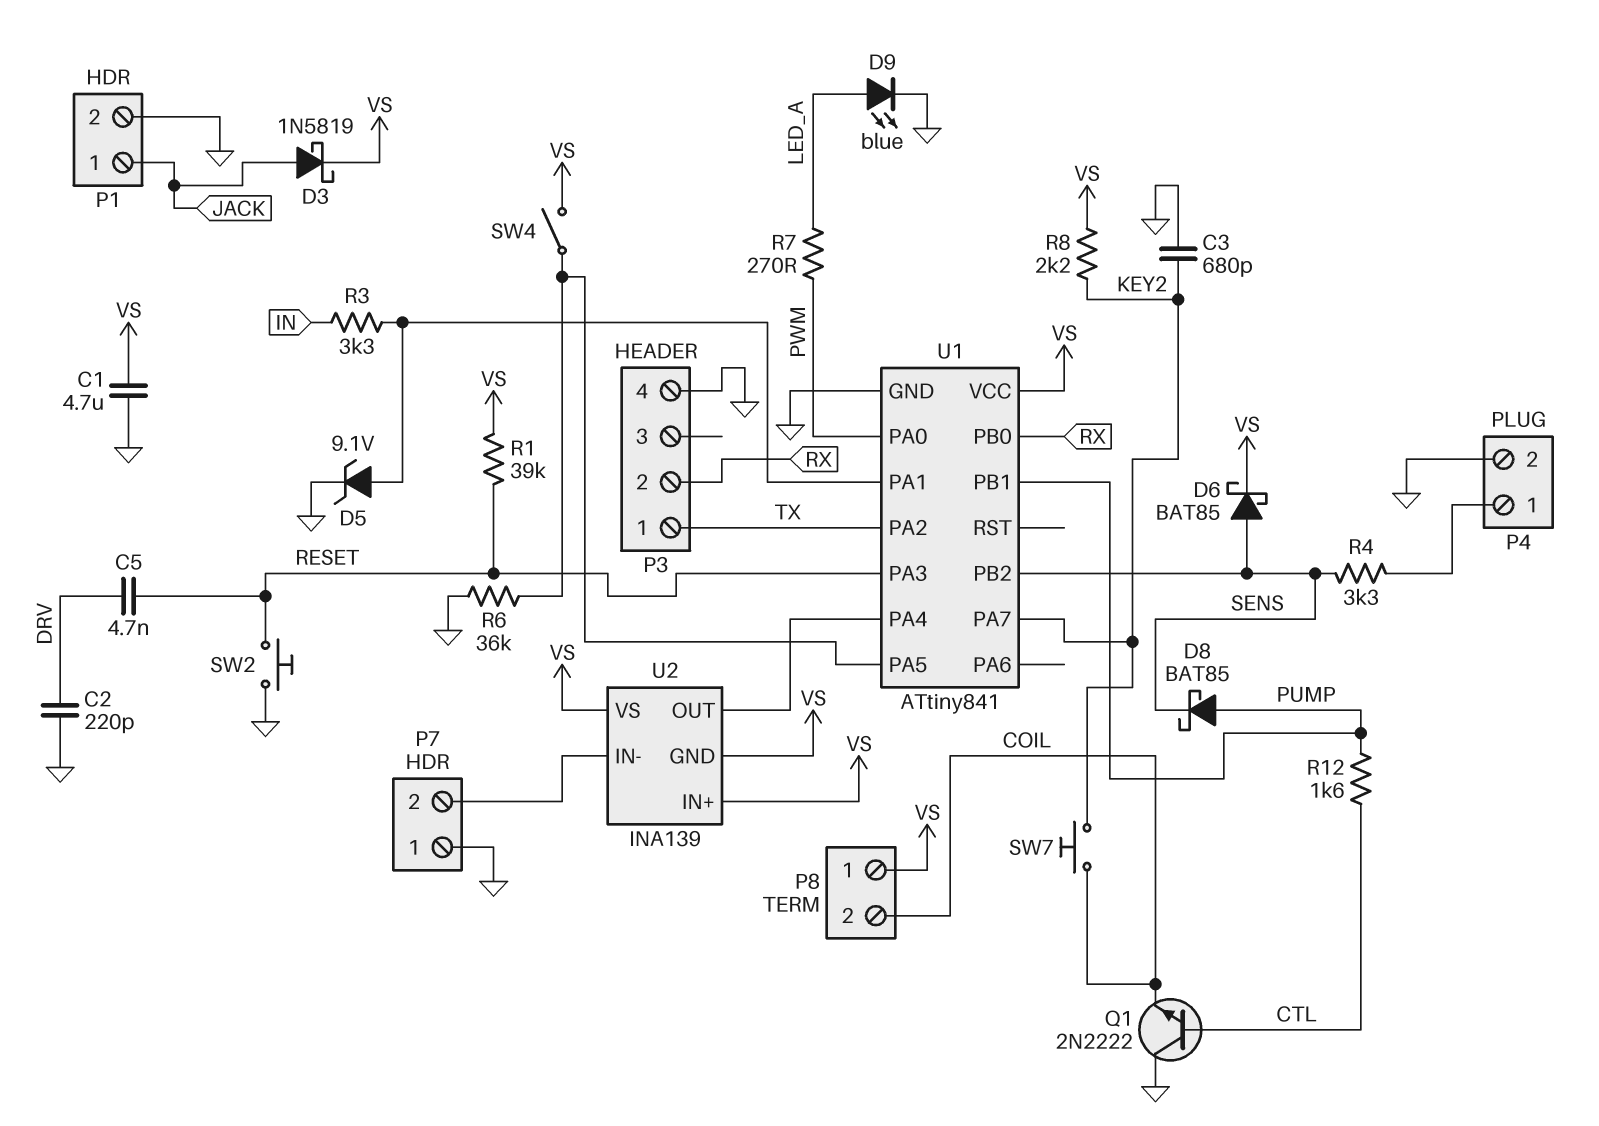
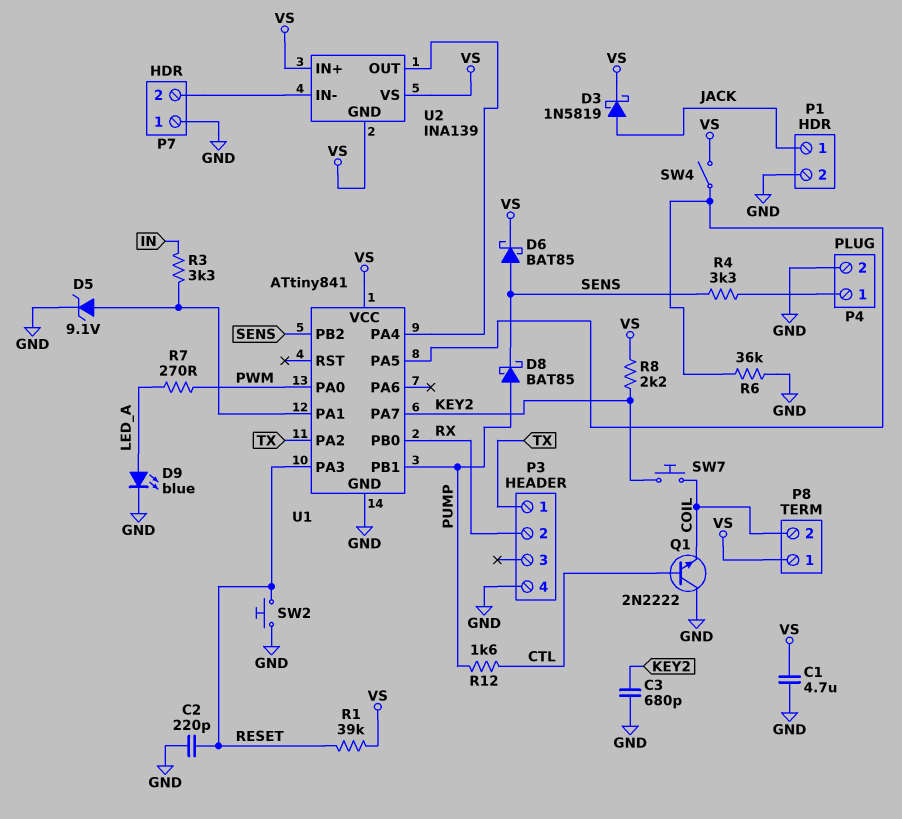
C2: 220pF (DRV, GND) -> 220pF (GND, RESET)
C5: 4.7nF (DRV, RESET) -> none

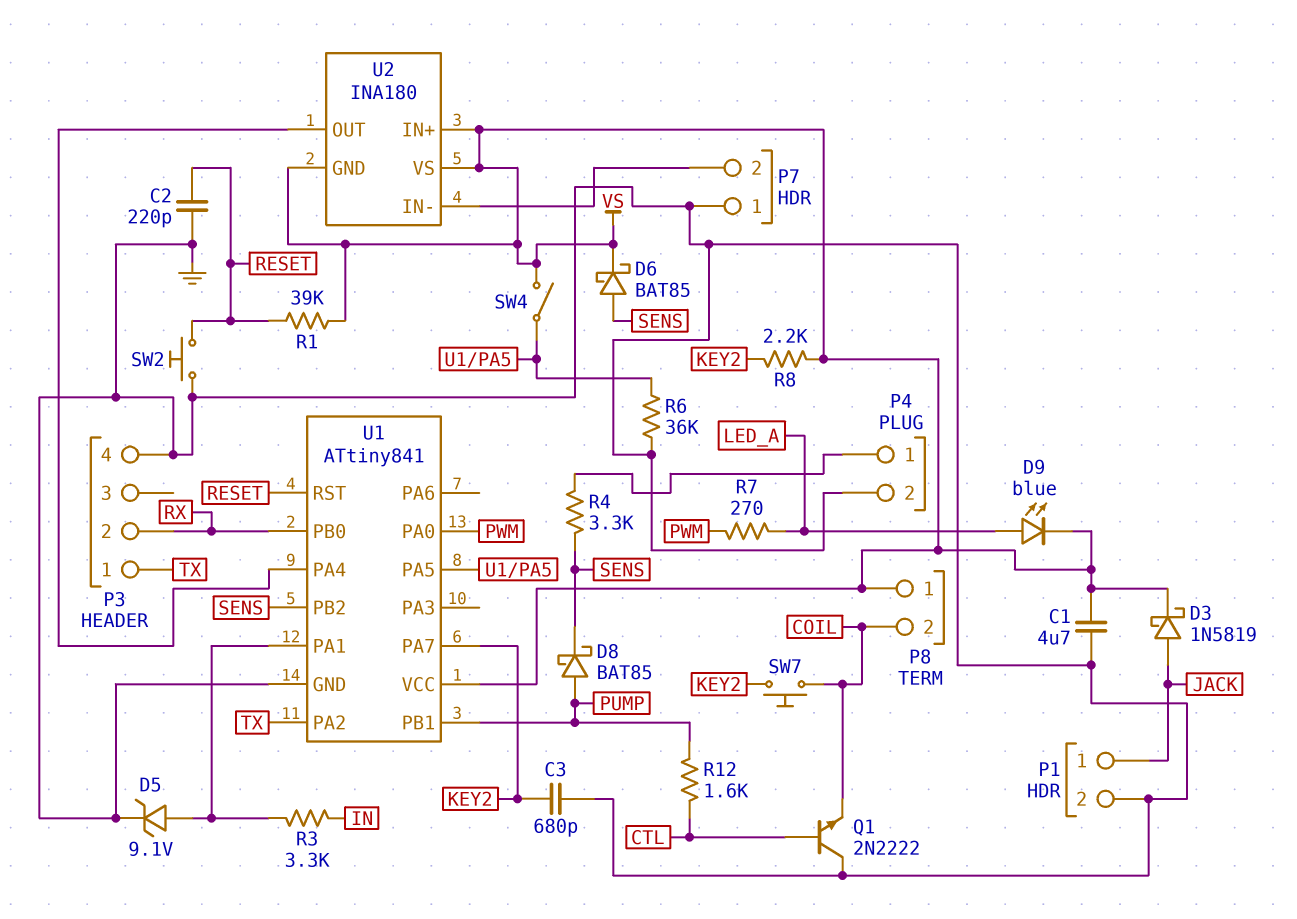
D9: LED blue (A LED_A, K GND) -> LED blue (A LED_A, K VS)
U1 pin PA3: RESET -> none
U1 pin RST: none -> RESET
U2: INA139 -> INA180

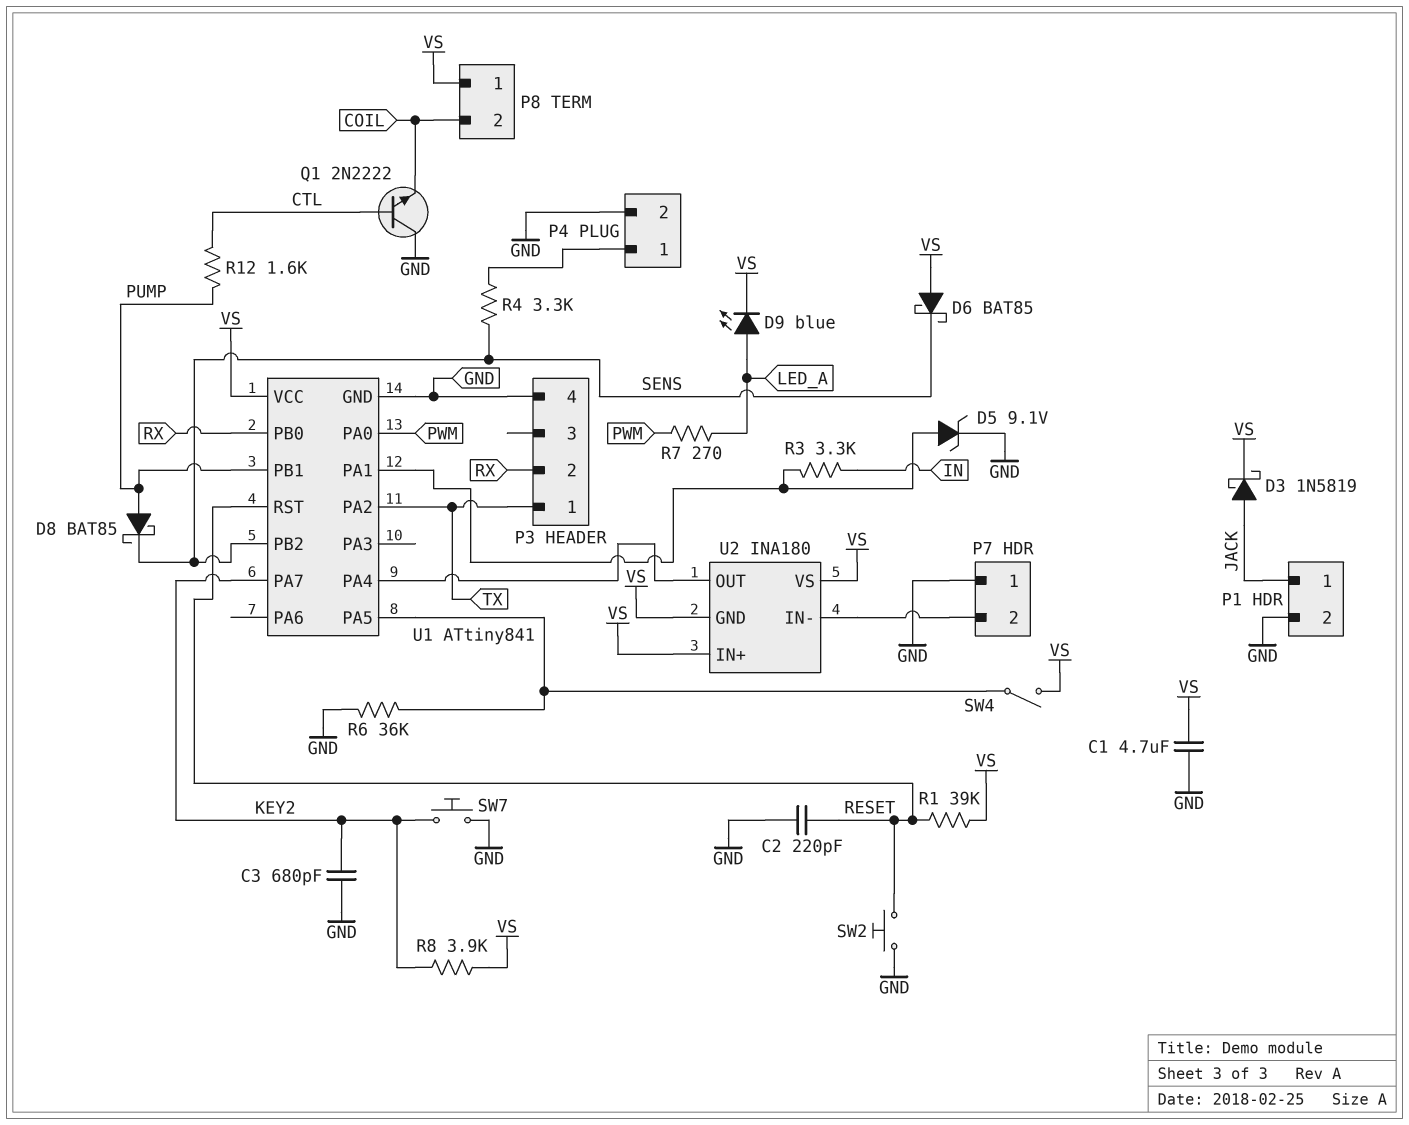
D6: schottky BAT85 (A SENS, K VS) -> schottky BAT85 (A VS, K SENS)
R8: 2.2k (KEY2, VS) -> 3.9k (KEY2, VS)
SW7: button (COIL, KEY2) -> button (GND, KEY2)

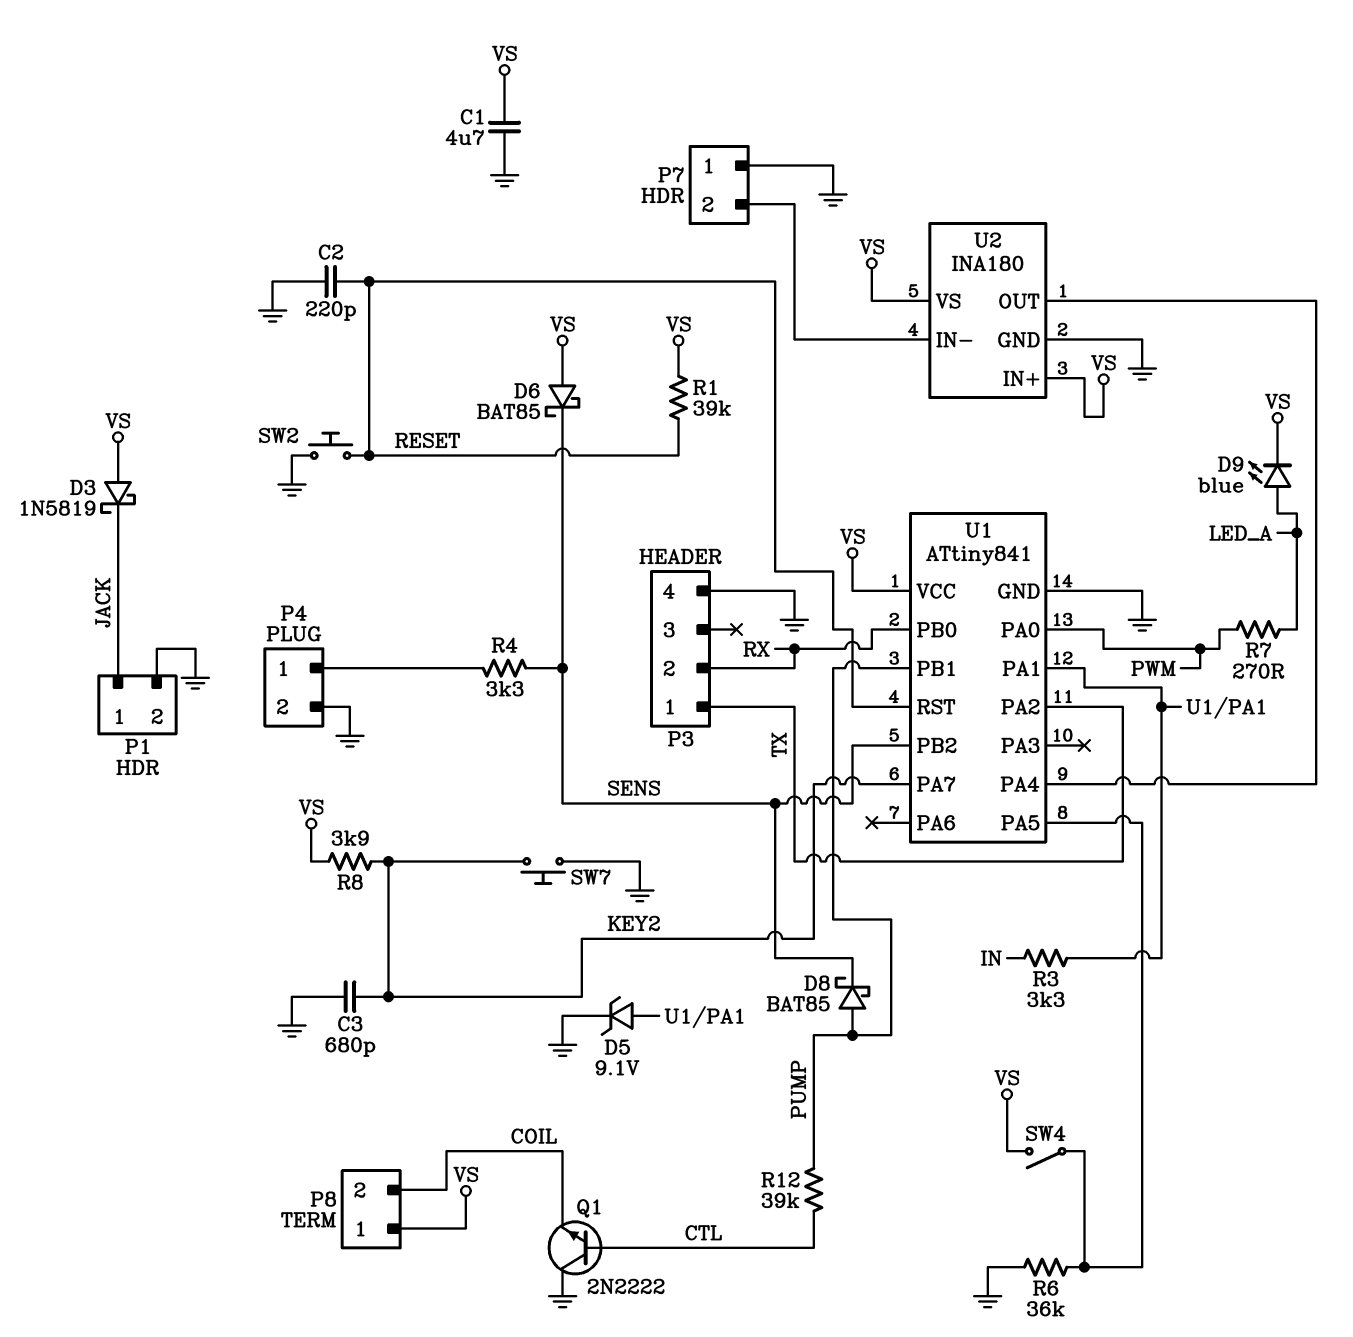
D3: schottky 1N5819 (A JACK, K VS) -> schottky 1N5819 (A VS, K JACK)
R12: 1.6k (CTL, PUMP) -> 39k (CTL, PUMP)
U2 pin GND: VS -> GND

